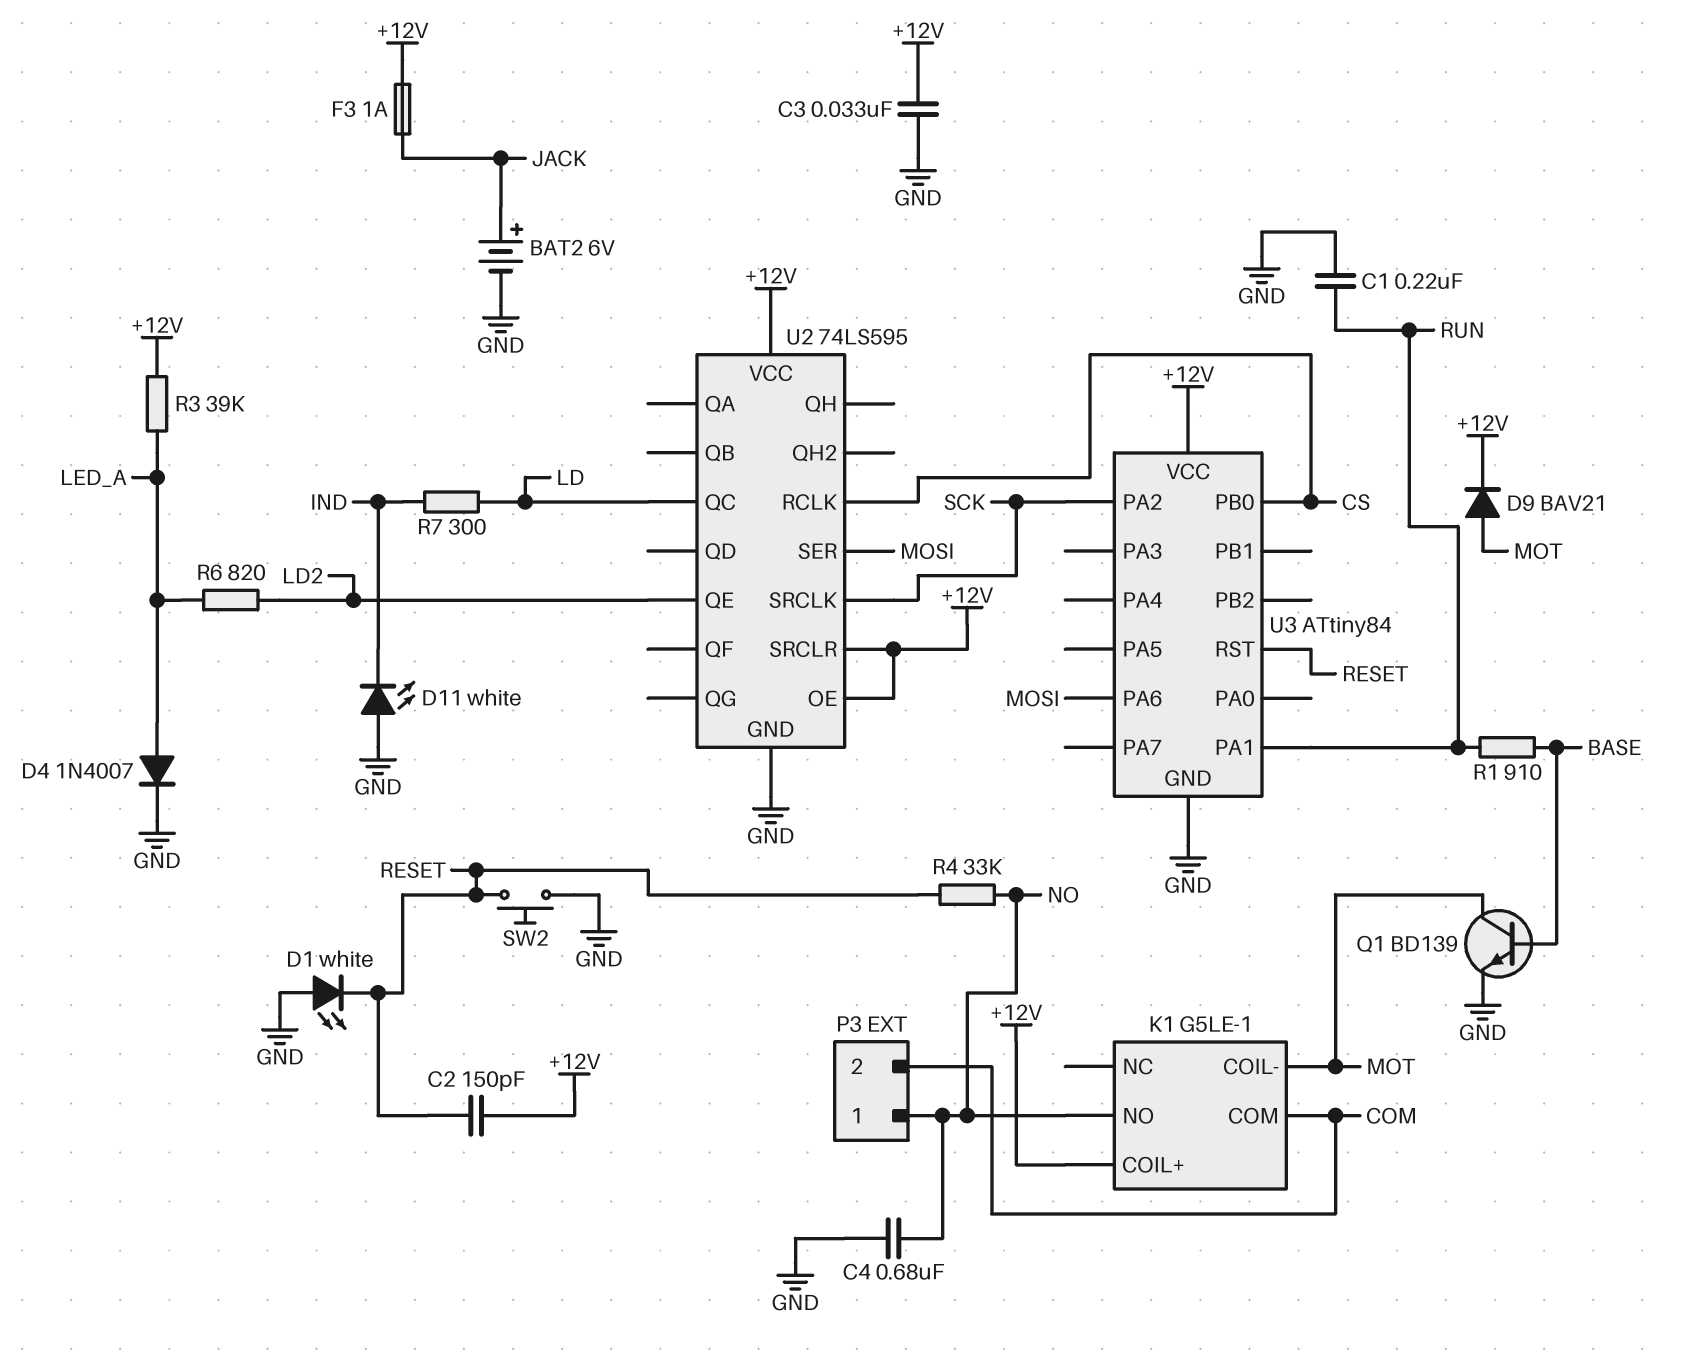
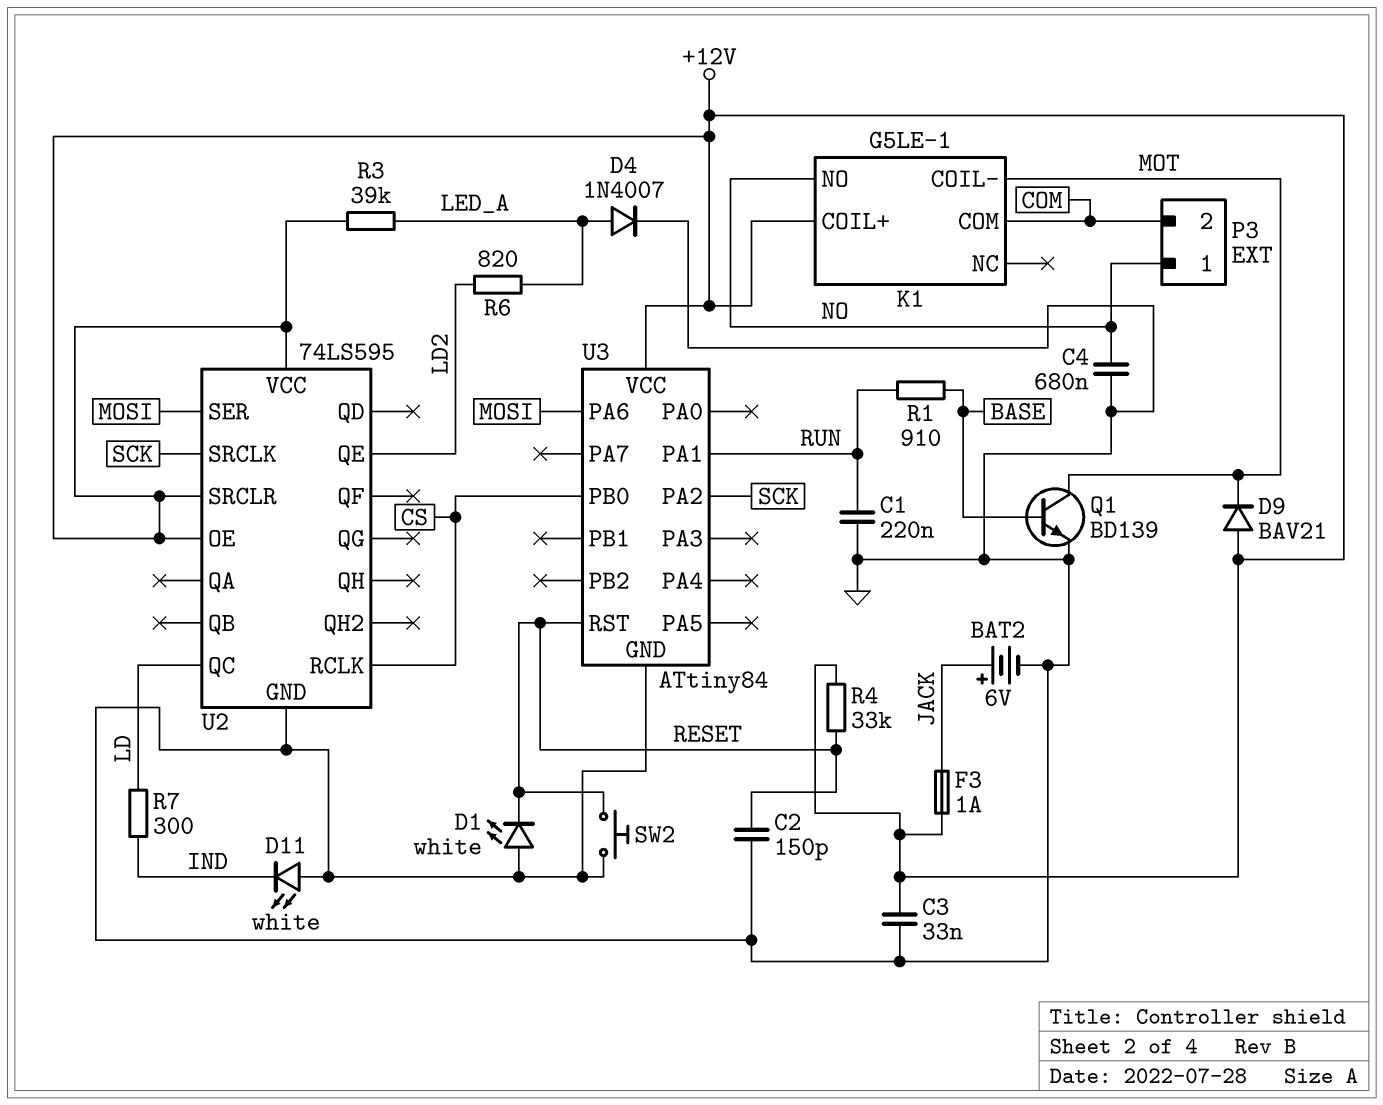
C2: 150pF (+12V, RESET) -> 150pF (GND, RESET)
D9: diode BAV21 (A MOT, K +12V) -> diode BAV21 (A +12V, K MOT)
R4: 33k (NO, RESET) -> 33k (+12V, RESET)

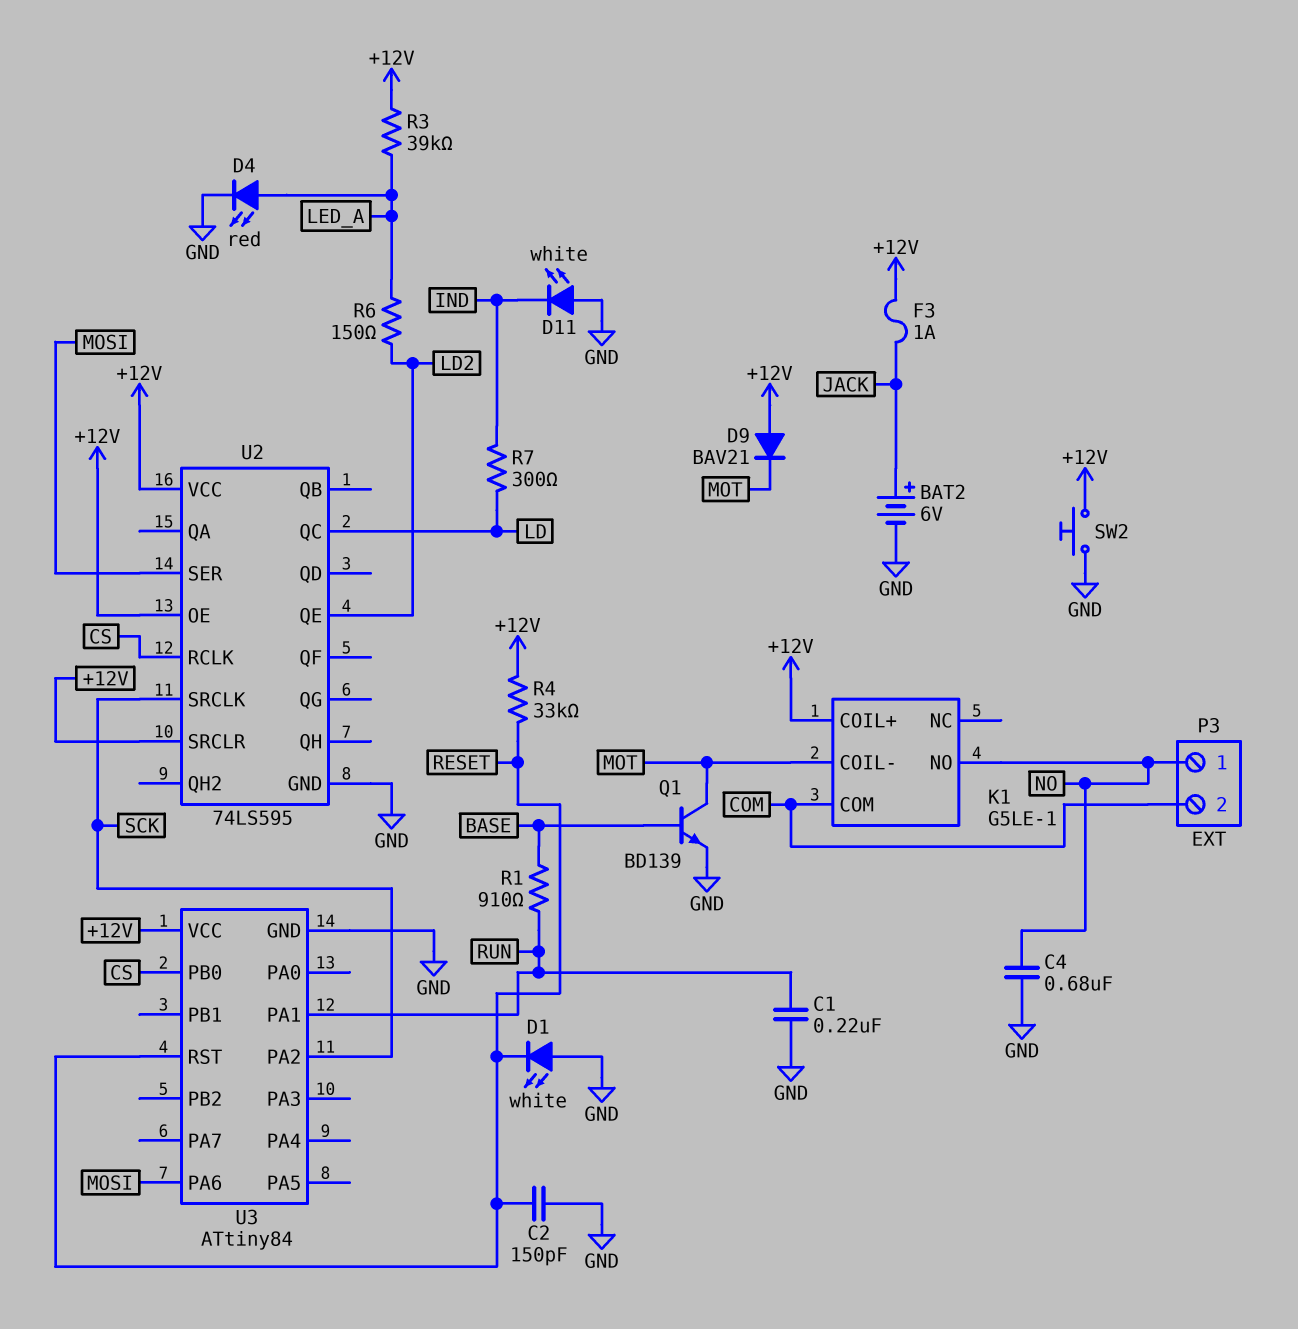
C3: 33nF (+12V, GND) -> none
D4: diode 1N4007 (A LED_A, K GND) -> LED red (A LED_A, K GND)
R6: 820 (LD2, LED_A) -> 150 (LD2, LED_A)
SW2: button (GND, RESET) -> button (+12V, GND)

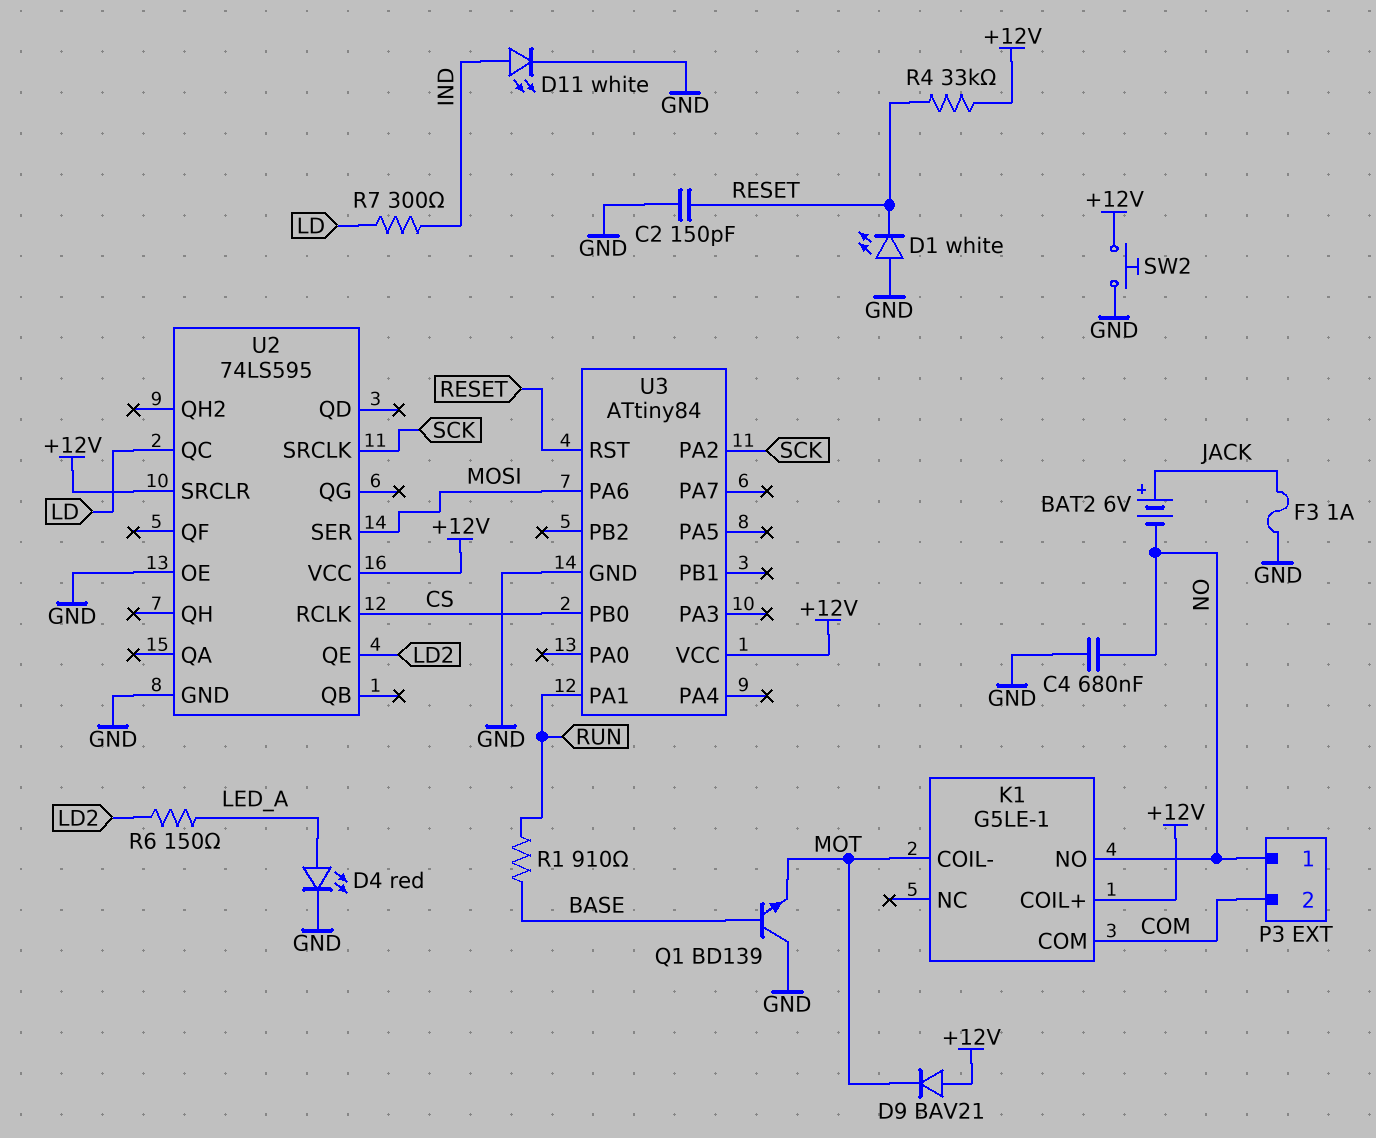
BAT2: 6V (plus JACK, minus GND) -> 6V (plus JACK, minus NO)
C1: 220nF (GND, RUN) -> none
D11: LED white (A GND, K IND) -> LED white (A IND, K GND)
F3: 1A (+12V, JACK) -> 1A (GND, JACK)
Q1: NPN BD139 (B BASE, C MOT, E GND) -> NPN BD139 (B BASE, C GND, E MOT)
R3: 39k (+12V, LED_A) -> none
U2 pin OE: +12V -> GND

